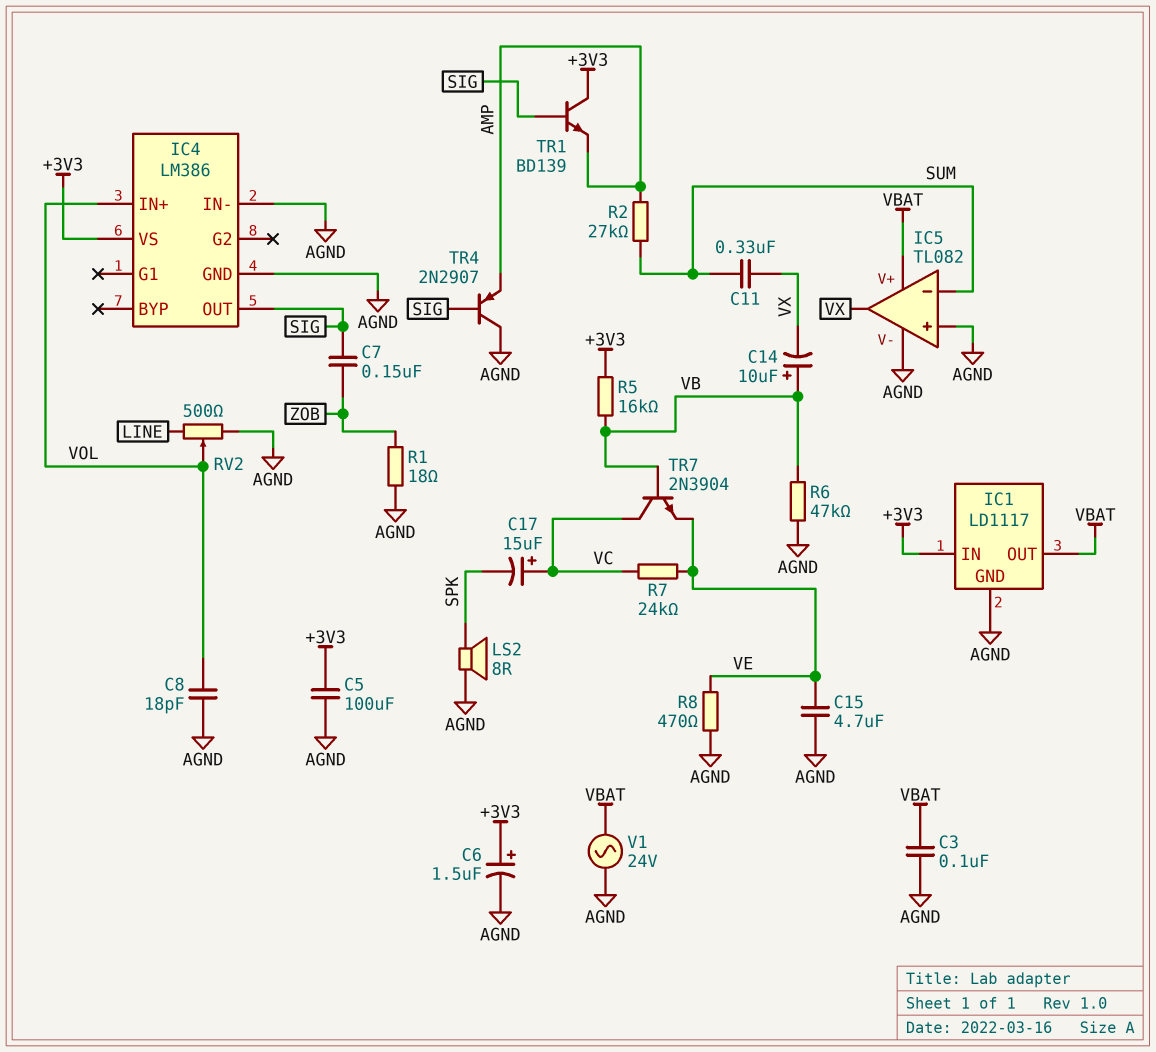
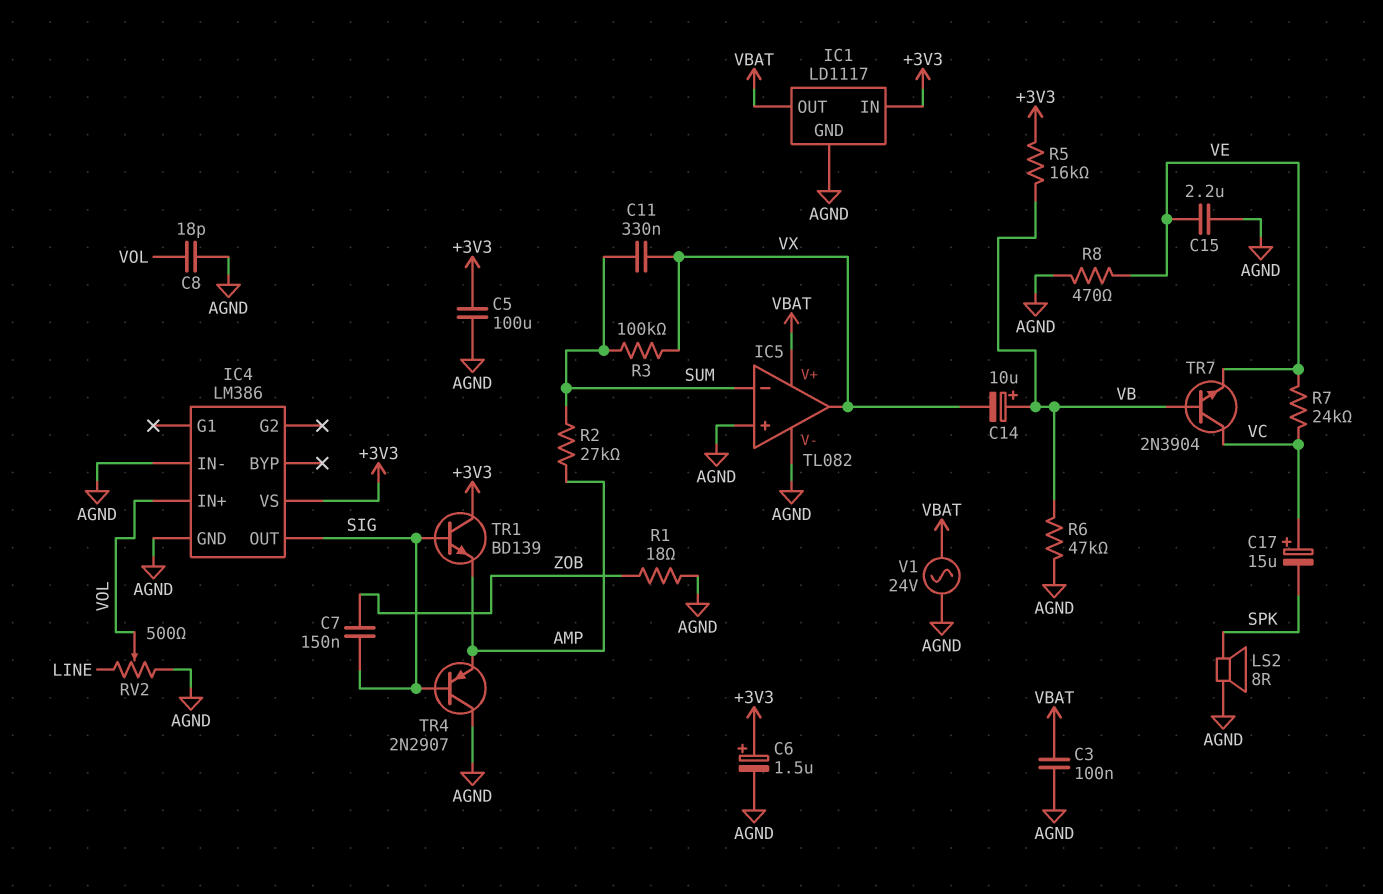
C15: 4.7uF (AGND, VE) -> 2.2uF (AGND, VE)
R3: none -> 100k (SUM, VX)

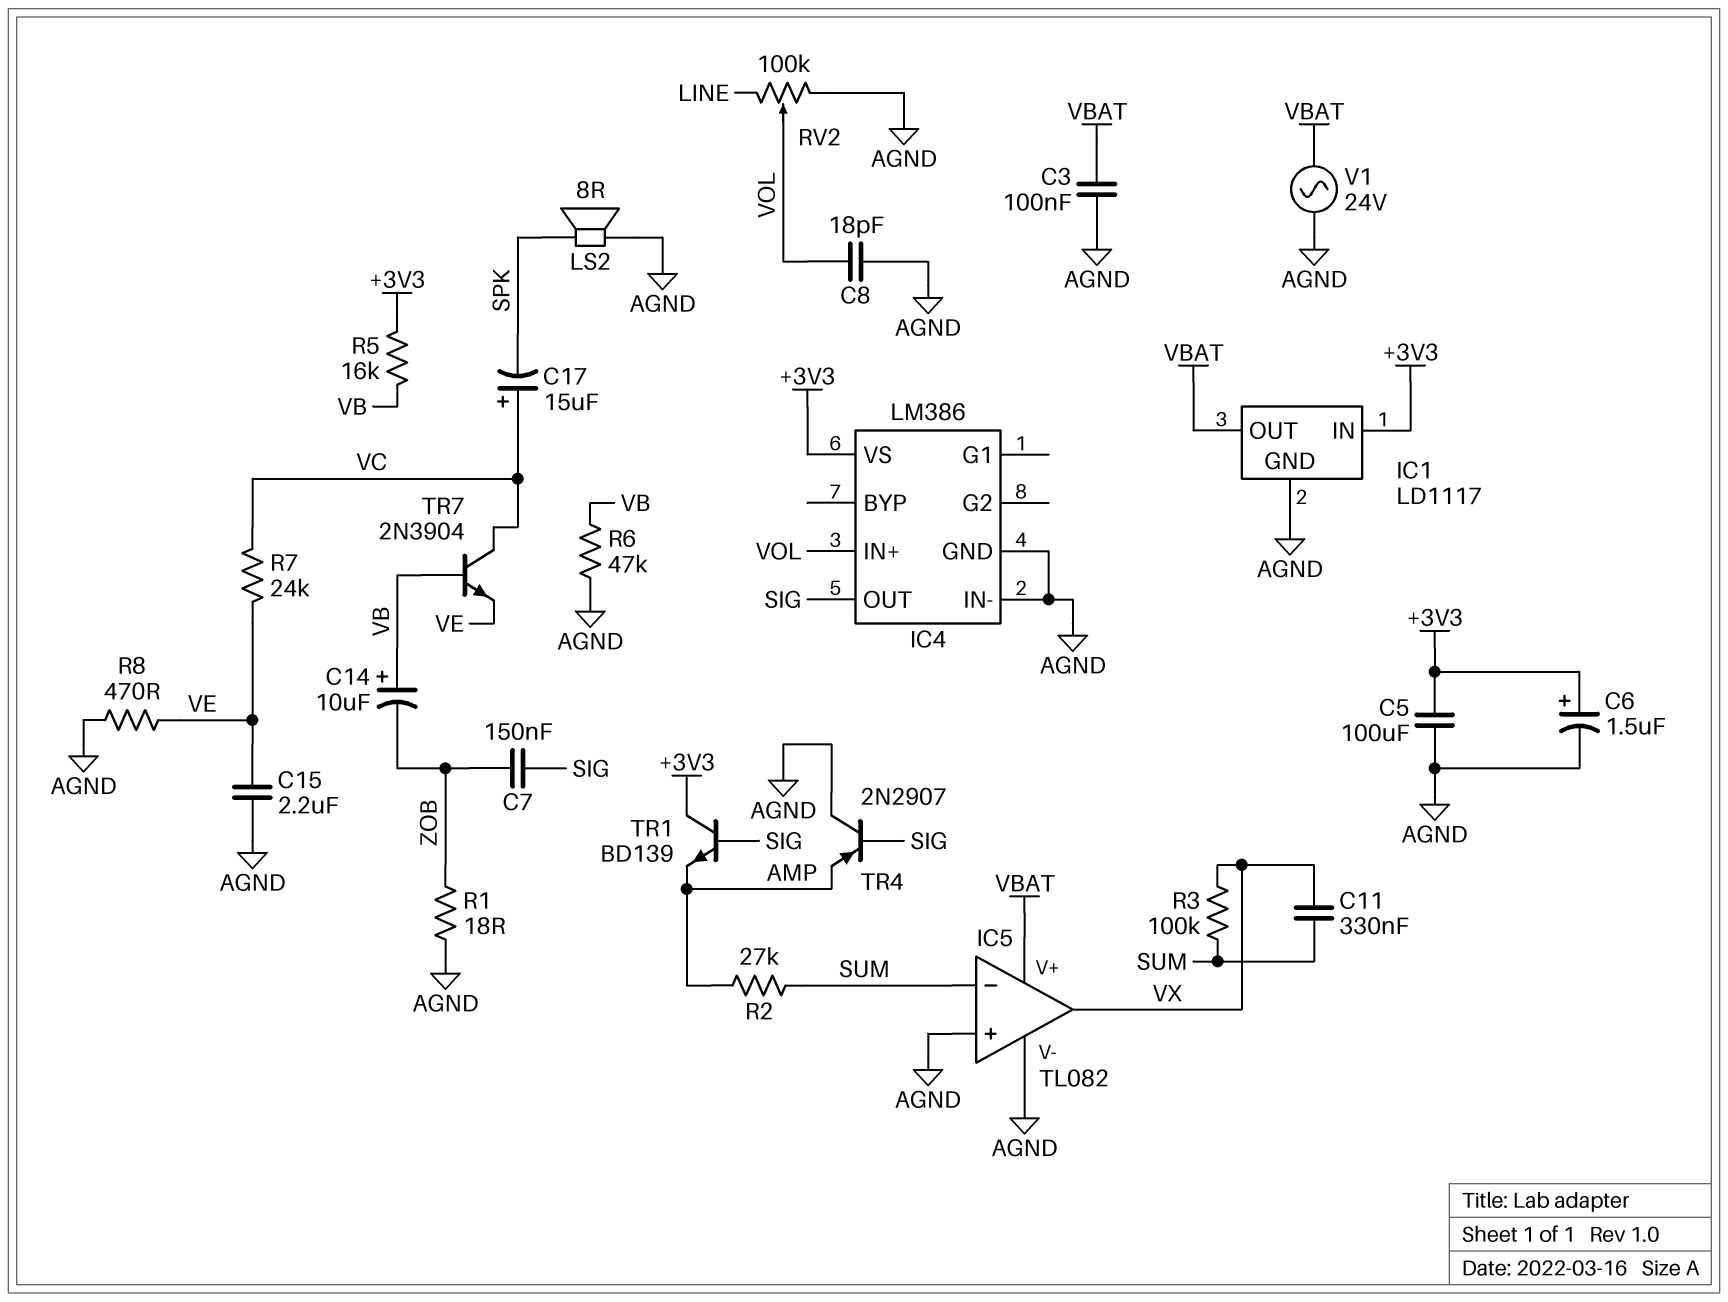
C14: 10uF (plus VB, minus VX) -> 10uF (plus VB, minus ZOB)
RV2: 500 (AGND, LINE, wiper VOL) -> 100k (AGND, LINE, wiper VOL)

